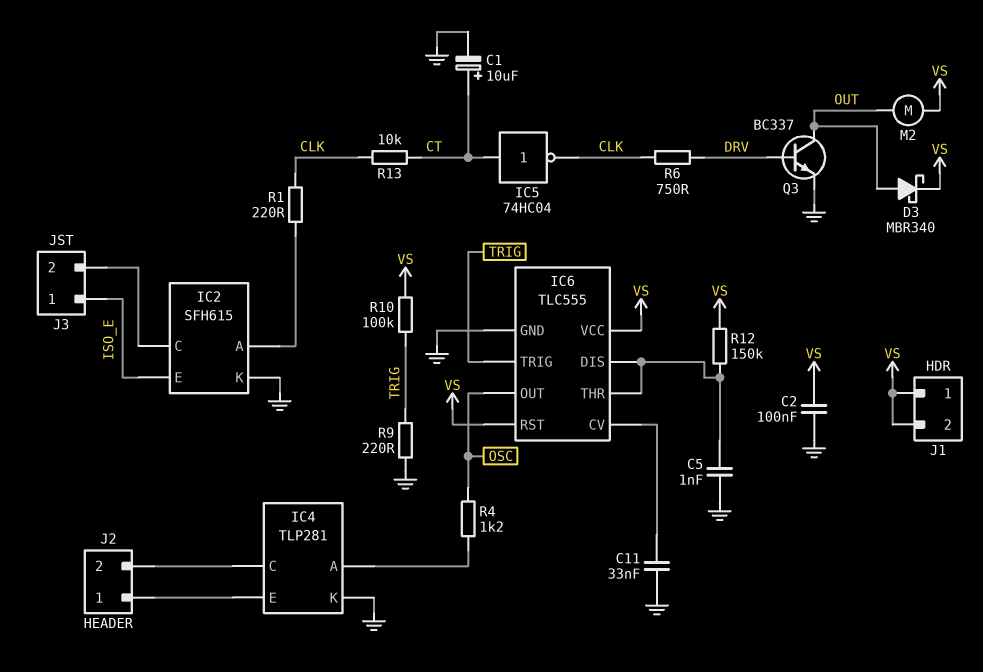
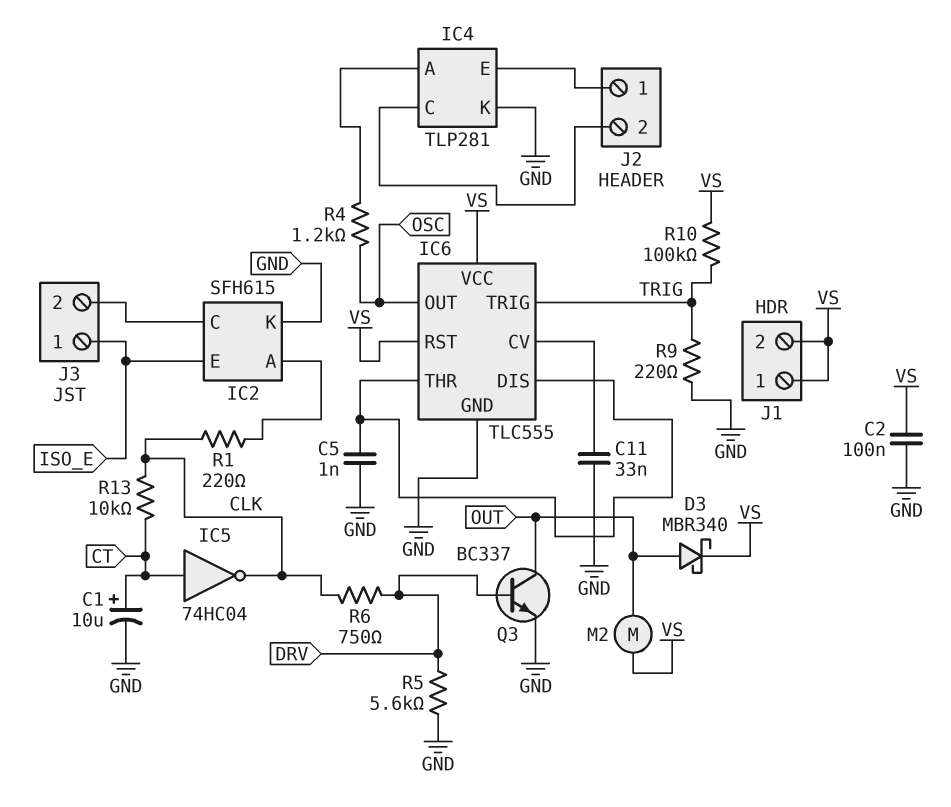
R5: none -> 5.6k (DRV, GND)
R12: 150k (IC6/DIS, VS) -> none

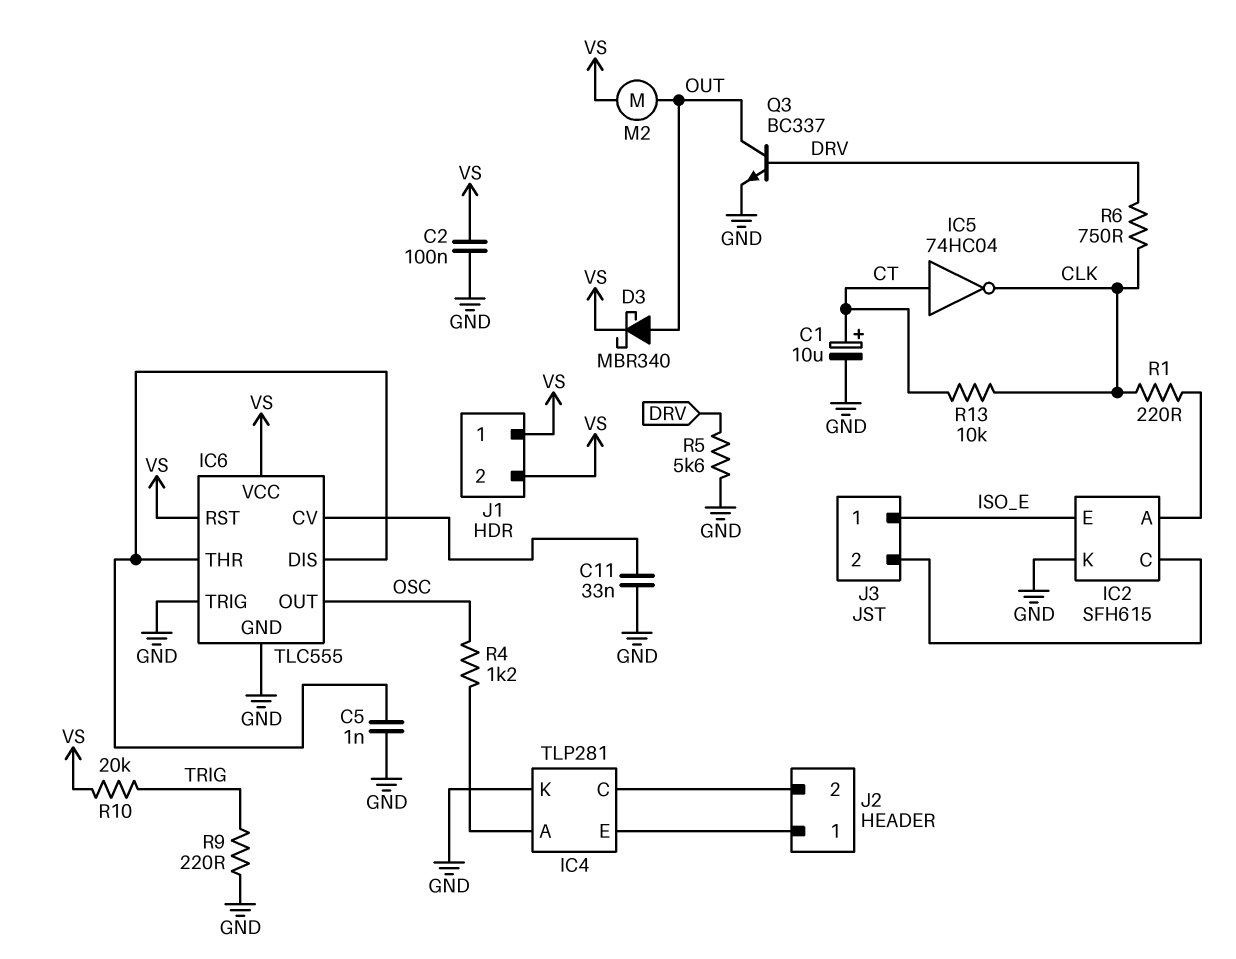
IC6 pin TRIG: TRIG -> GND
R10: 100k (TRIG, VS) -> 20k (TRIG, VS)

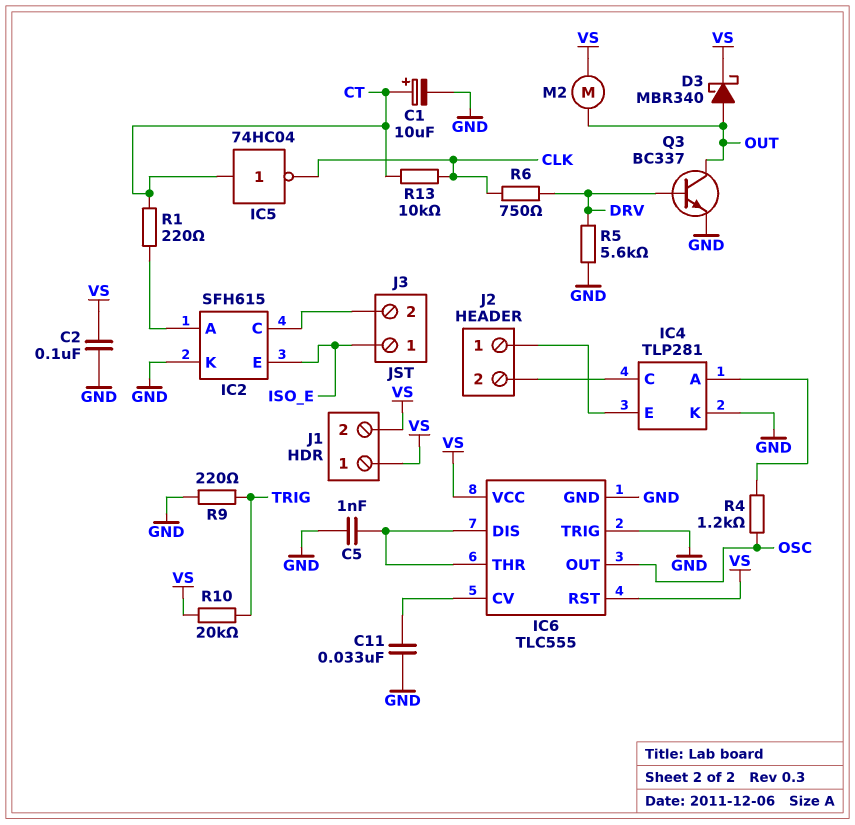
R1: 220 (CLK, IC2/A) -> 220 (CT, IC2/A)

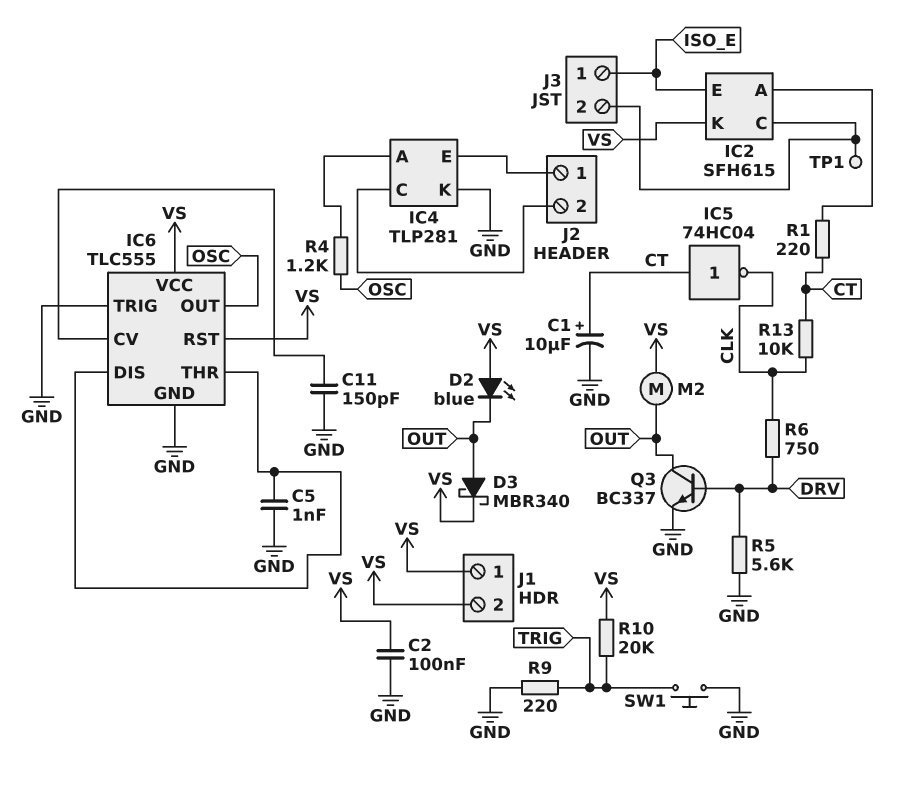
C11: 33nF (GND, IC6/CV) -> 150pF (GND, IC6/CV)
D2: none -> LED blue (A VS, K OUT)
IC2 pin K: GND -> VS
SW1: none -> button (GND, TRIG)
TP1: none -> test point (IC2/C)

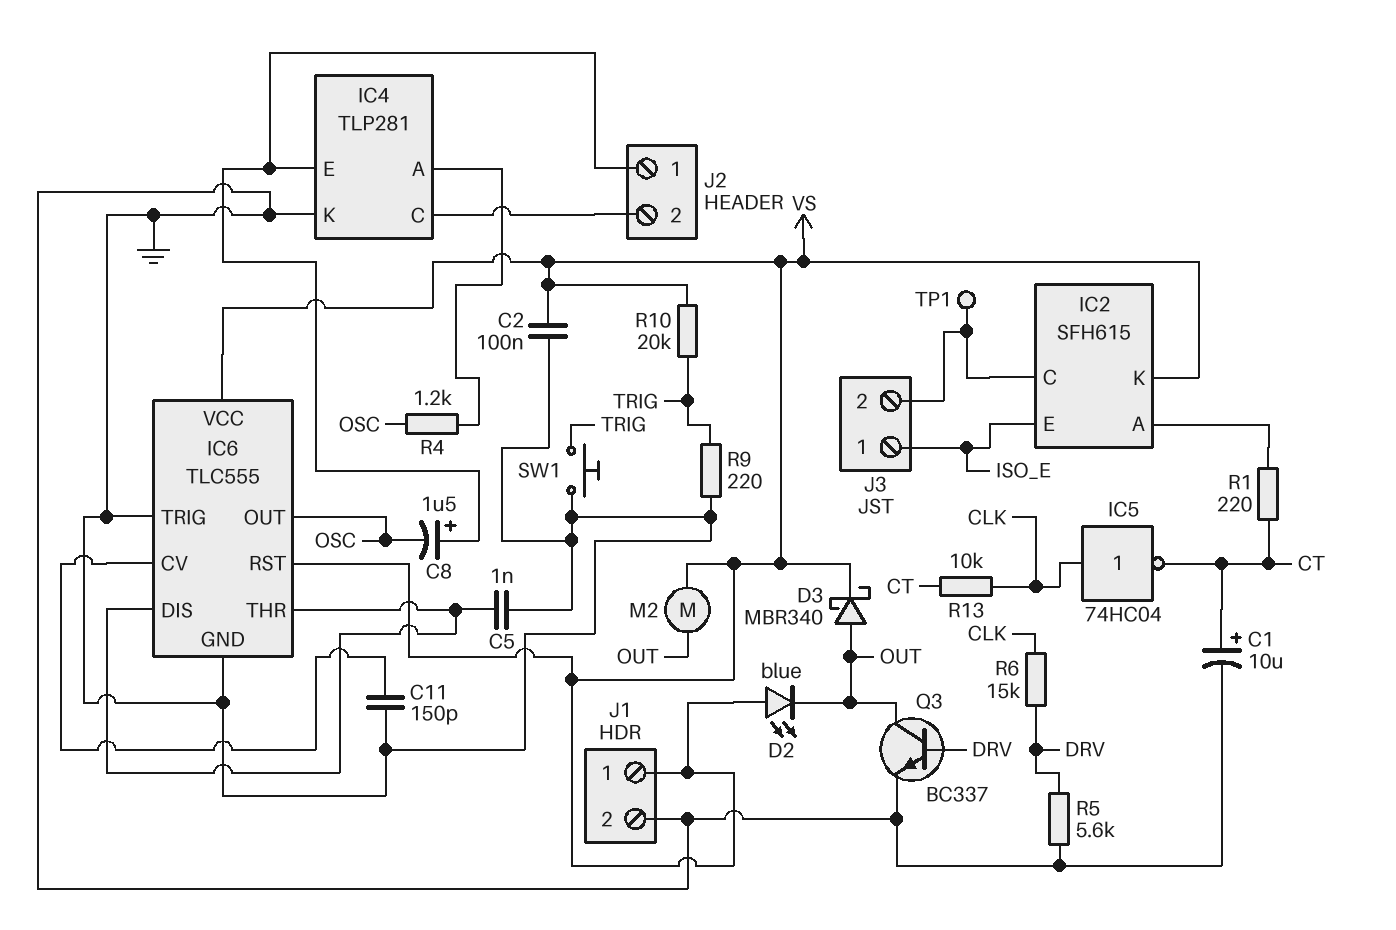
C8: none -> 1.5uF (plus IC4/E, minus OSC)
IC5: NOT 74HC04 (in CT, out CLK) -> NOT 74HC04 (in CLK, out CT)
J1 pin 2: VS -> GND
R6: 750 (CLK, DRV) -> 15k (CLK, DRV)

